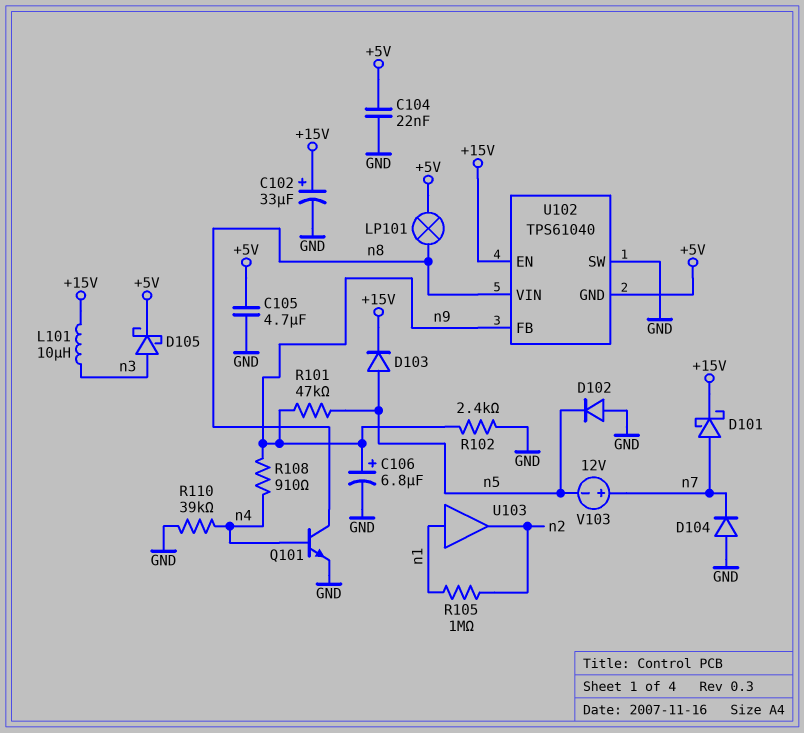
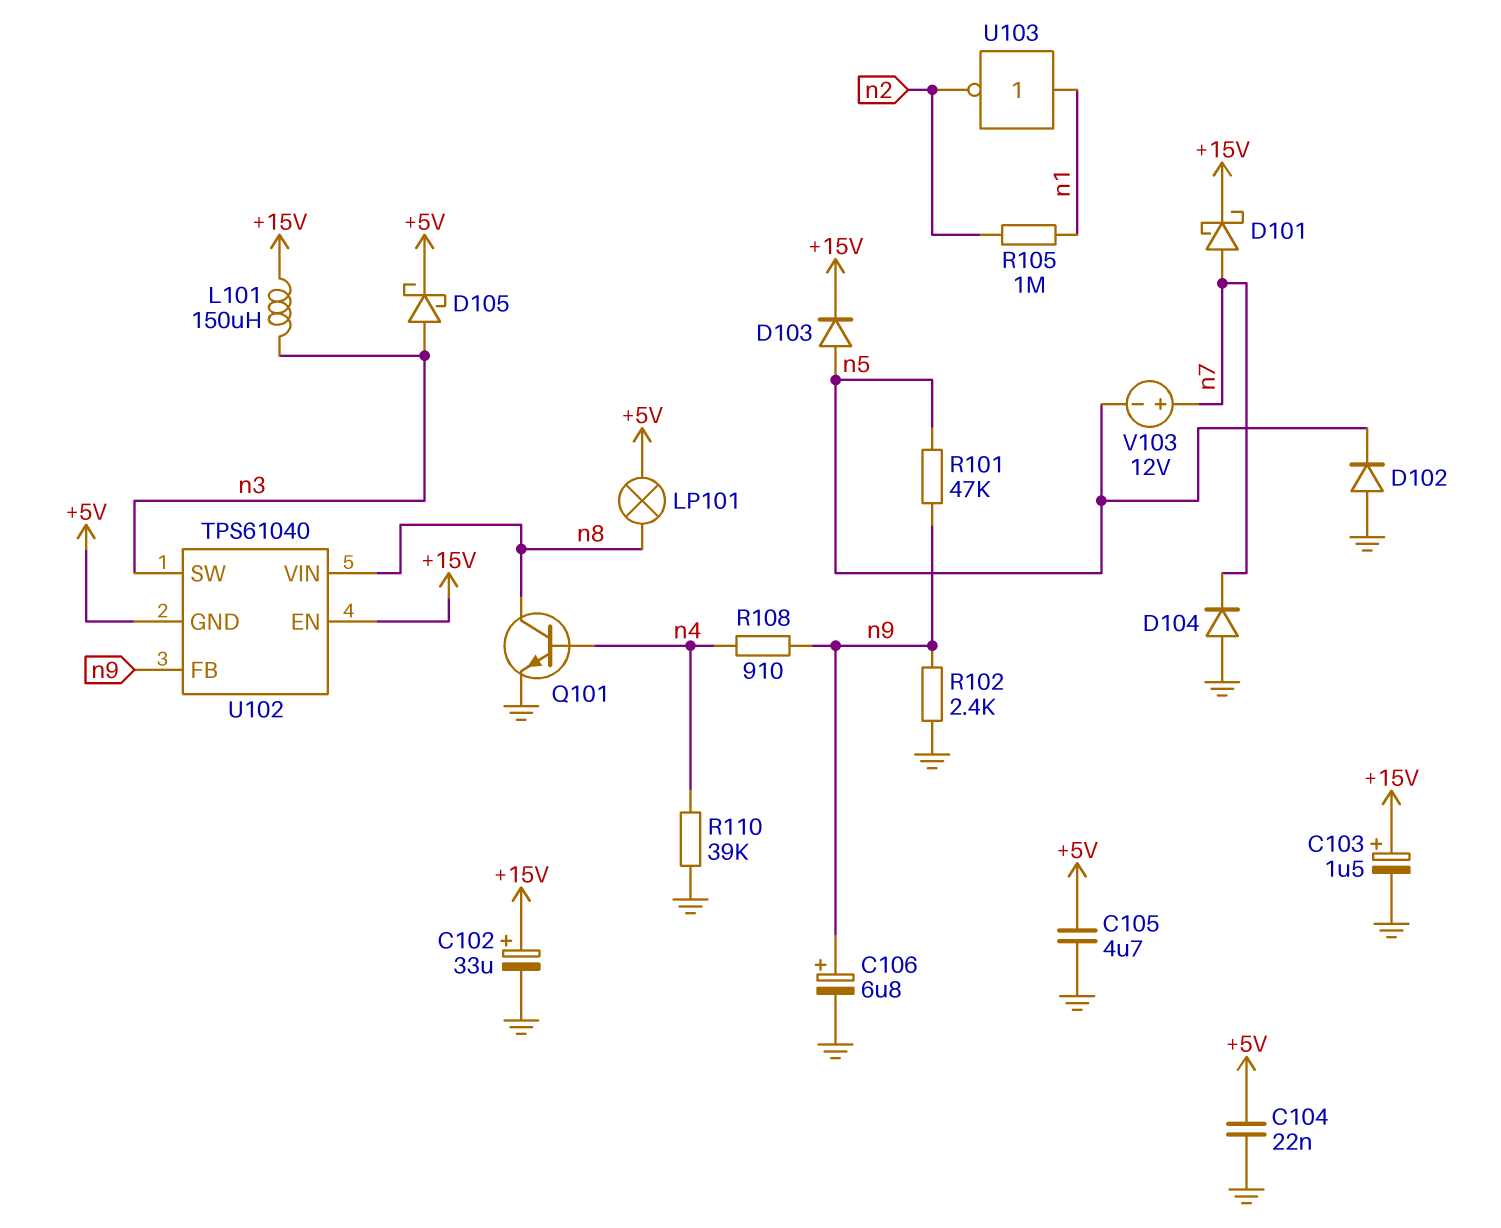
C103: none -> 1.5uF (plus +15V, minus GND)
L101: 10uH (+15V, n3) -> 150uH (+15V, n3)
U102 pin SW: GND -> n3
U103: buffer (in n1, out n2) -> NOT (in n1, out n2)

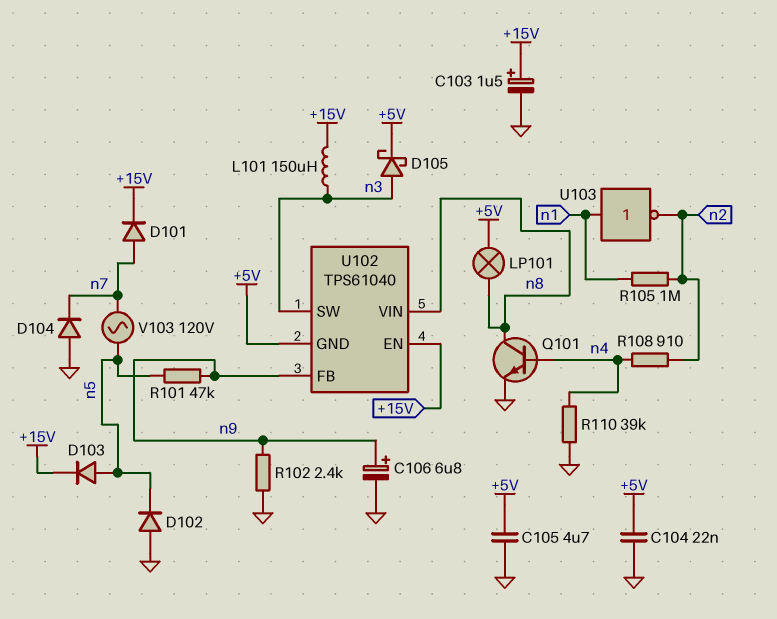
C102: 33uF (plus +15V, minus GND) -> none
D101: schottky (A n7, K +15V) -> diode (A n7, K +15V)
R108: 910 (n4, n9) -> 910 (n2, n4)
V103: 12V (plus n7, minus n5) -> AC 120V (n5, n7)

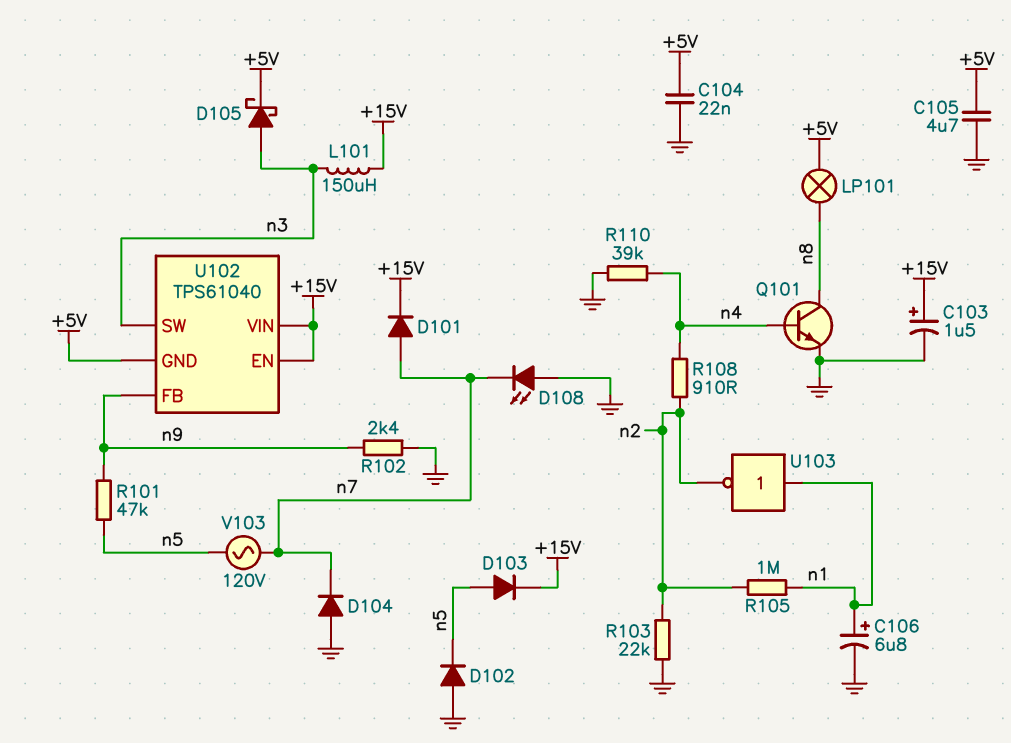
C106: 6.8uF (plus n9, minus GND) -> 6.8uF (plus n1, minus GND)
D108: none -> LED (A GND, K n7)
R103: none -> 22k (GND, n2)
U102 pin VIN: n8 -> +15V

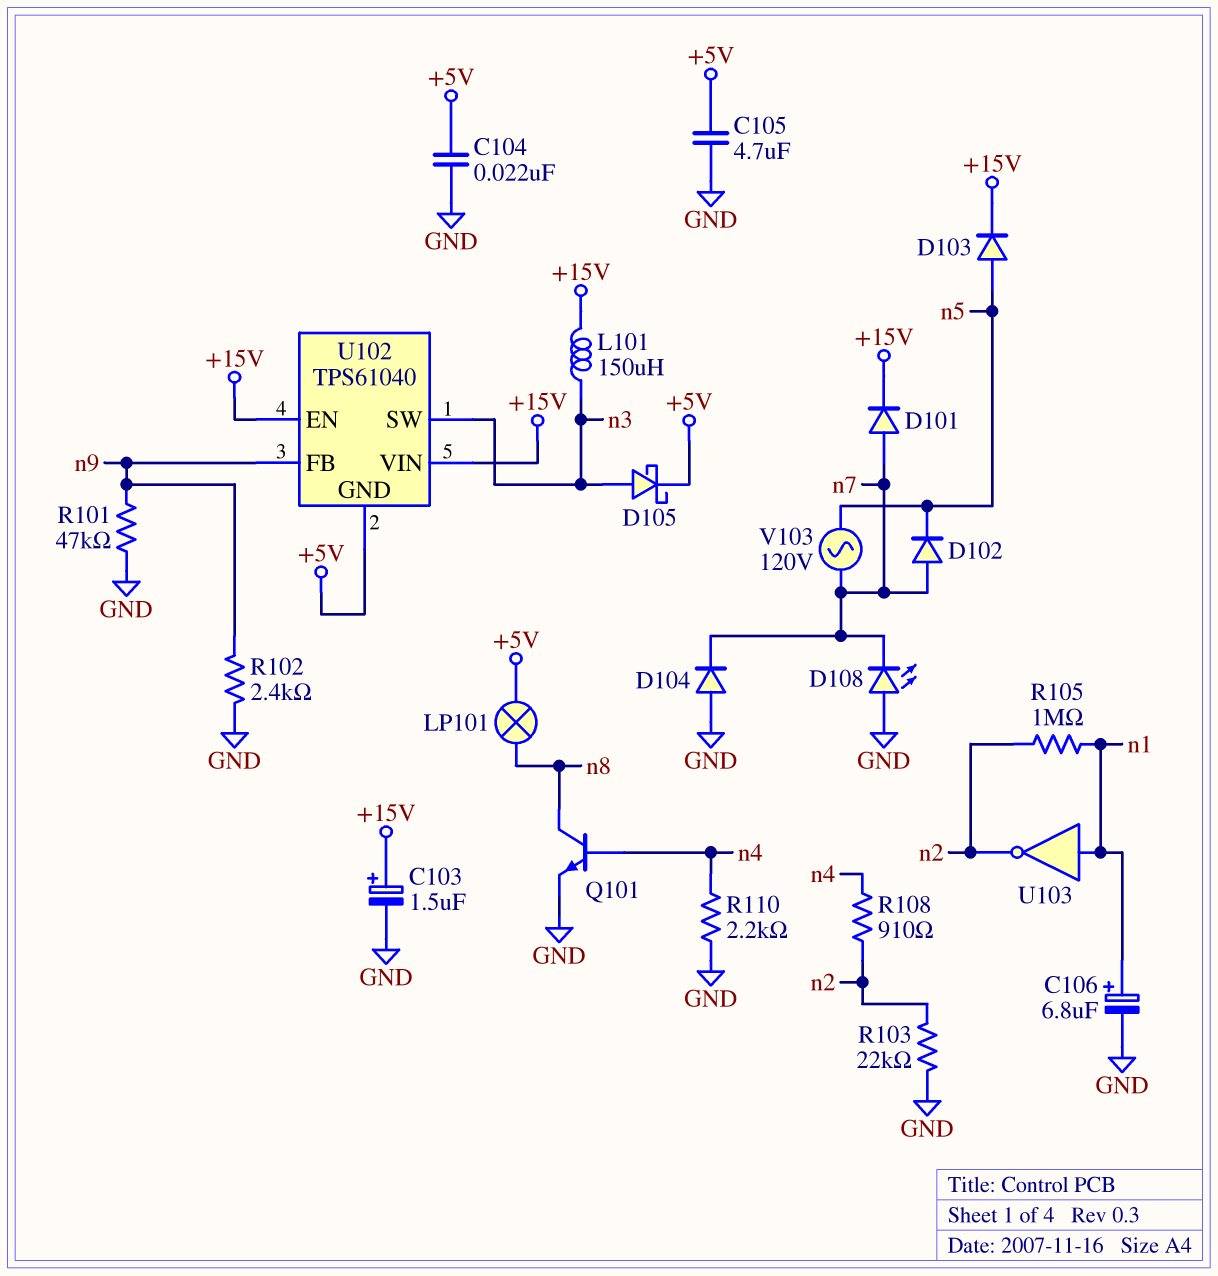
D102: diode (A GND, K n5) -> diode (A n7, K n5)
R101: 47k (n5, n9) -> 47k (GND, n9)
R110: 39k (GND, n4) -> 2.2k (GND, n4)

